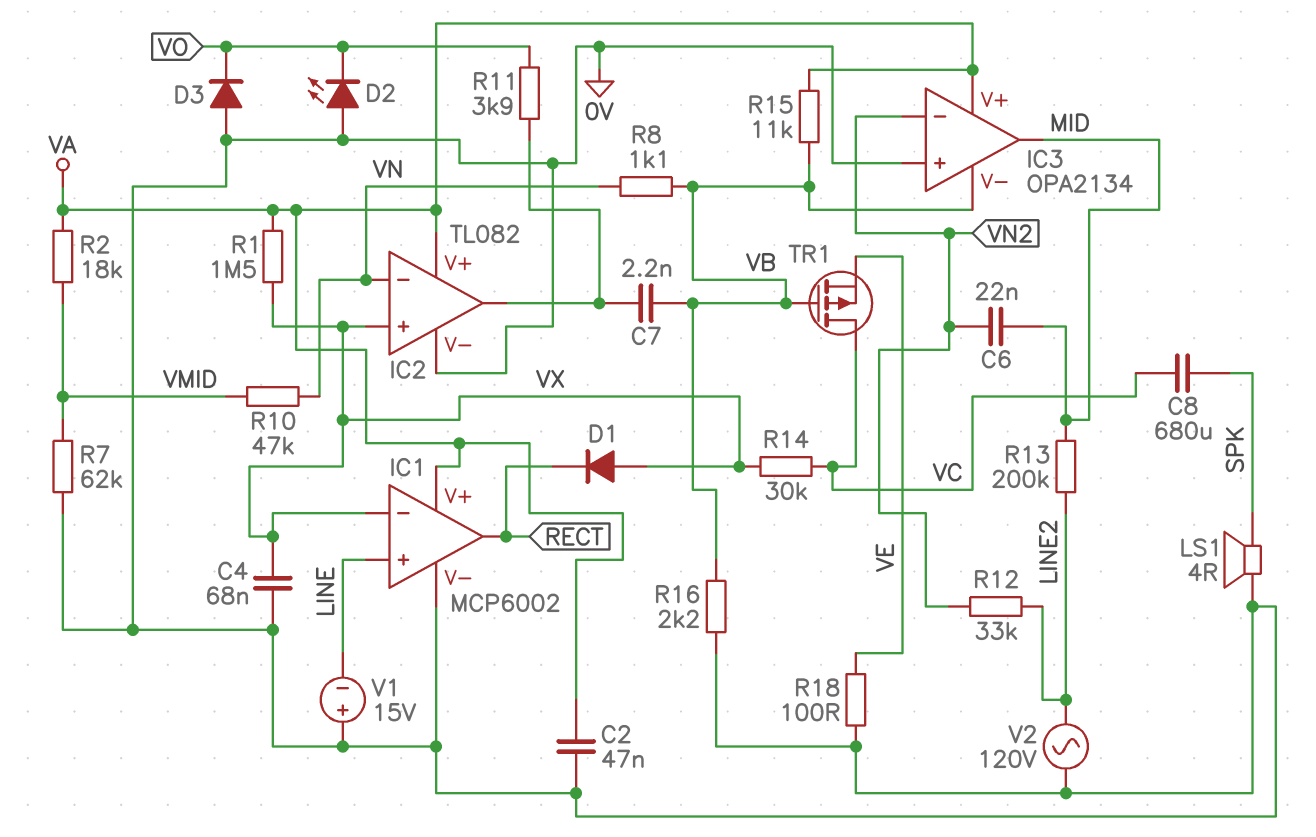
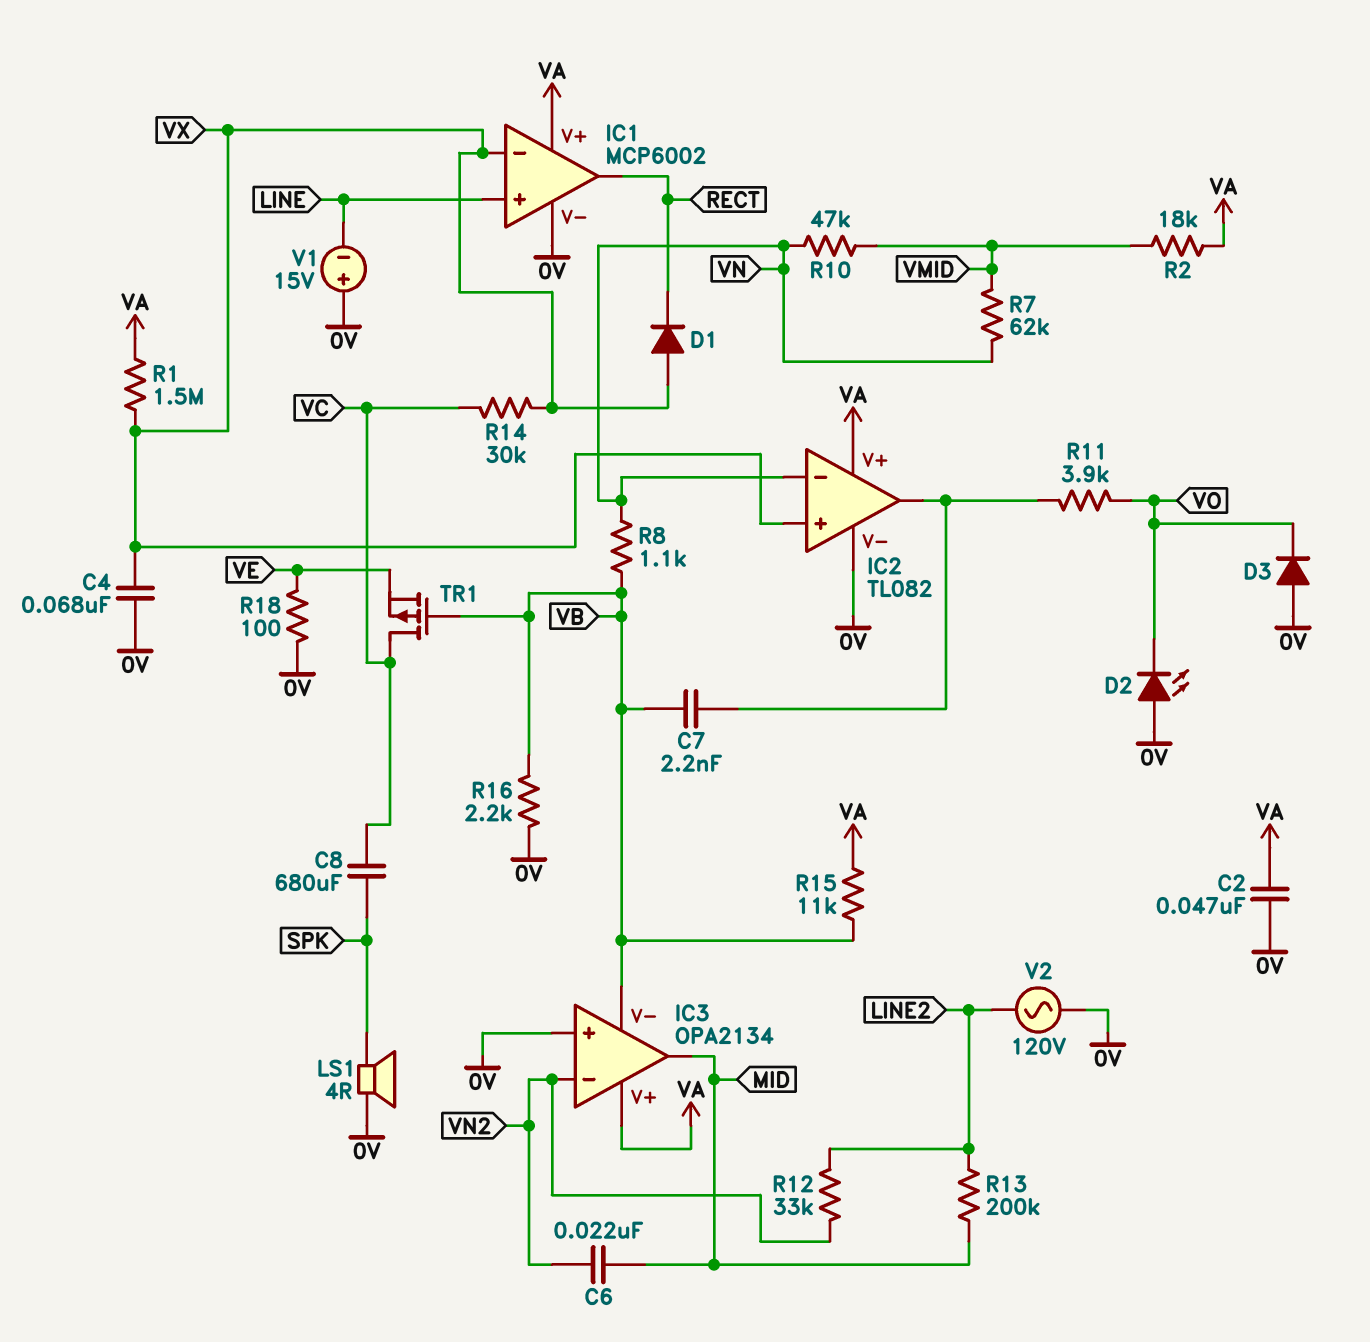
R7: 62k (0V, VMID) -> 62k (VMID, VN)

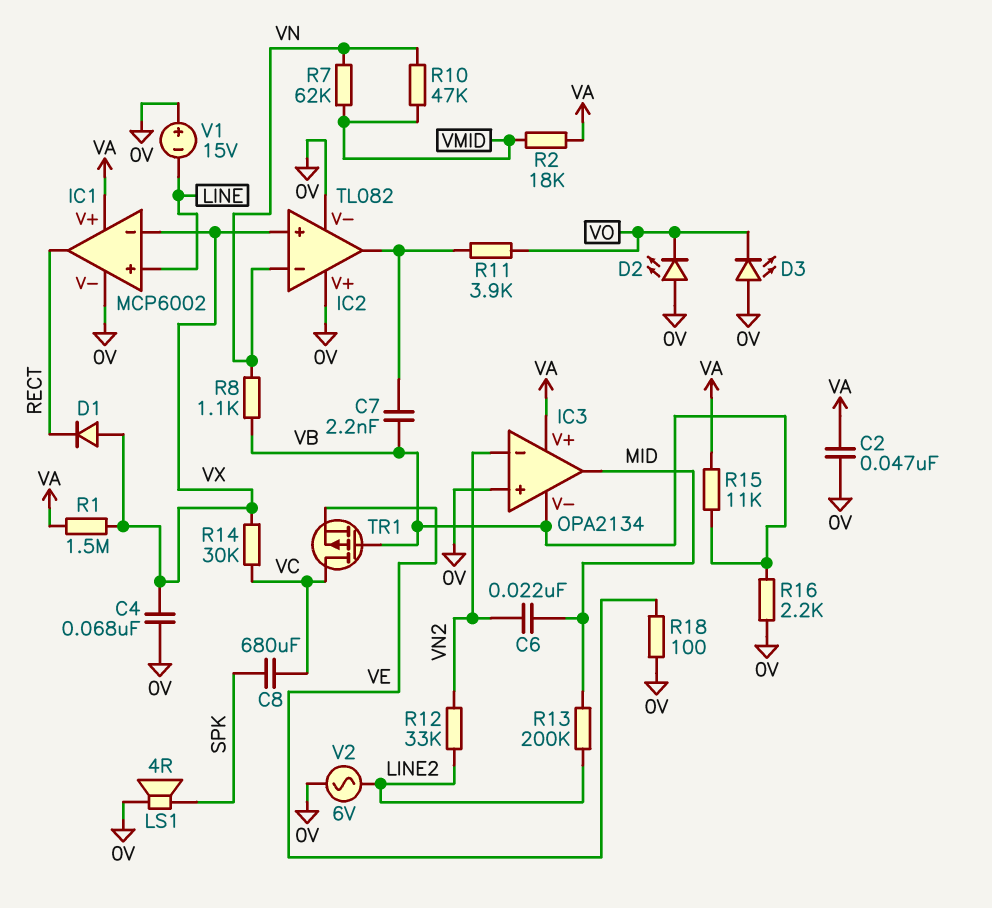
D3: diode (A 0V, K VO) -> LED (A 0V, K VO)
IC2 pin V+: VA -> 0V
V2: AC 120V (0V, LINE2) -> AC 6V (0V, LINE2)

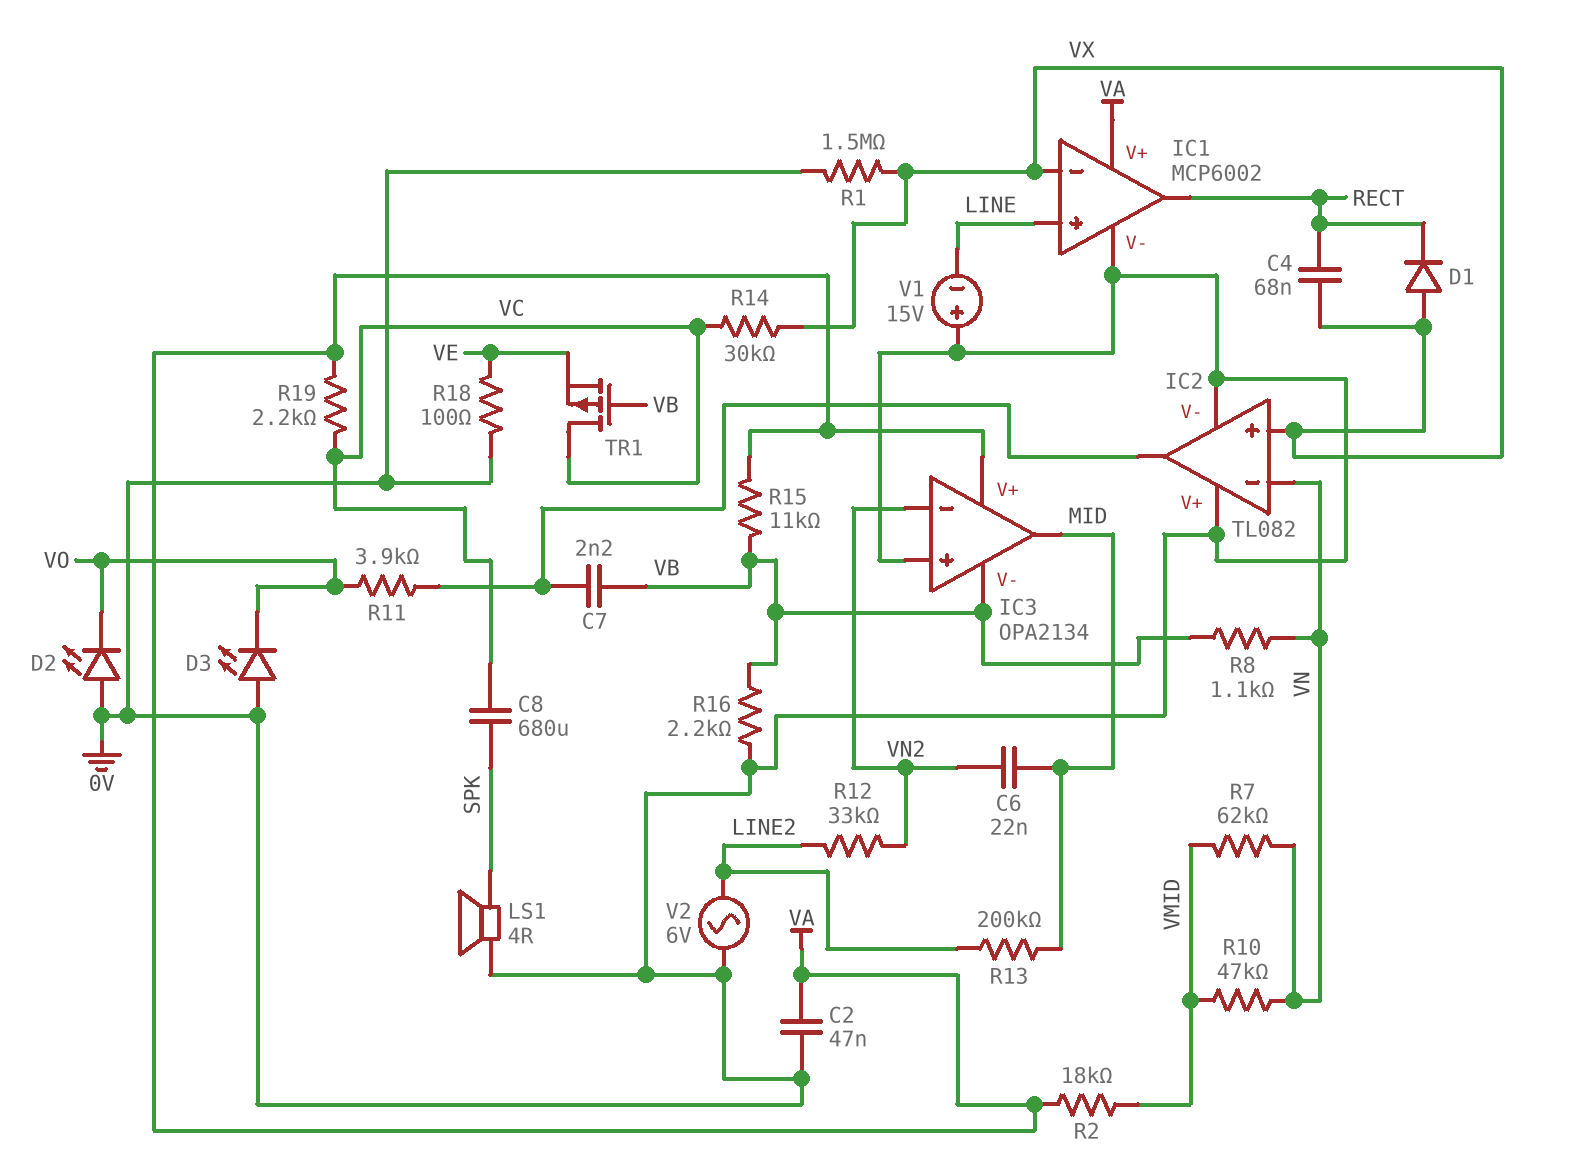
C4: 68nF (0V, VX) -> 68nF (RECT, VX)
R1: 1.5M (VA, VX) -> 1.5M (0V, VX)
R19: none -> 2.2k (VA, VC)

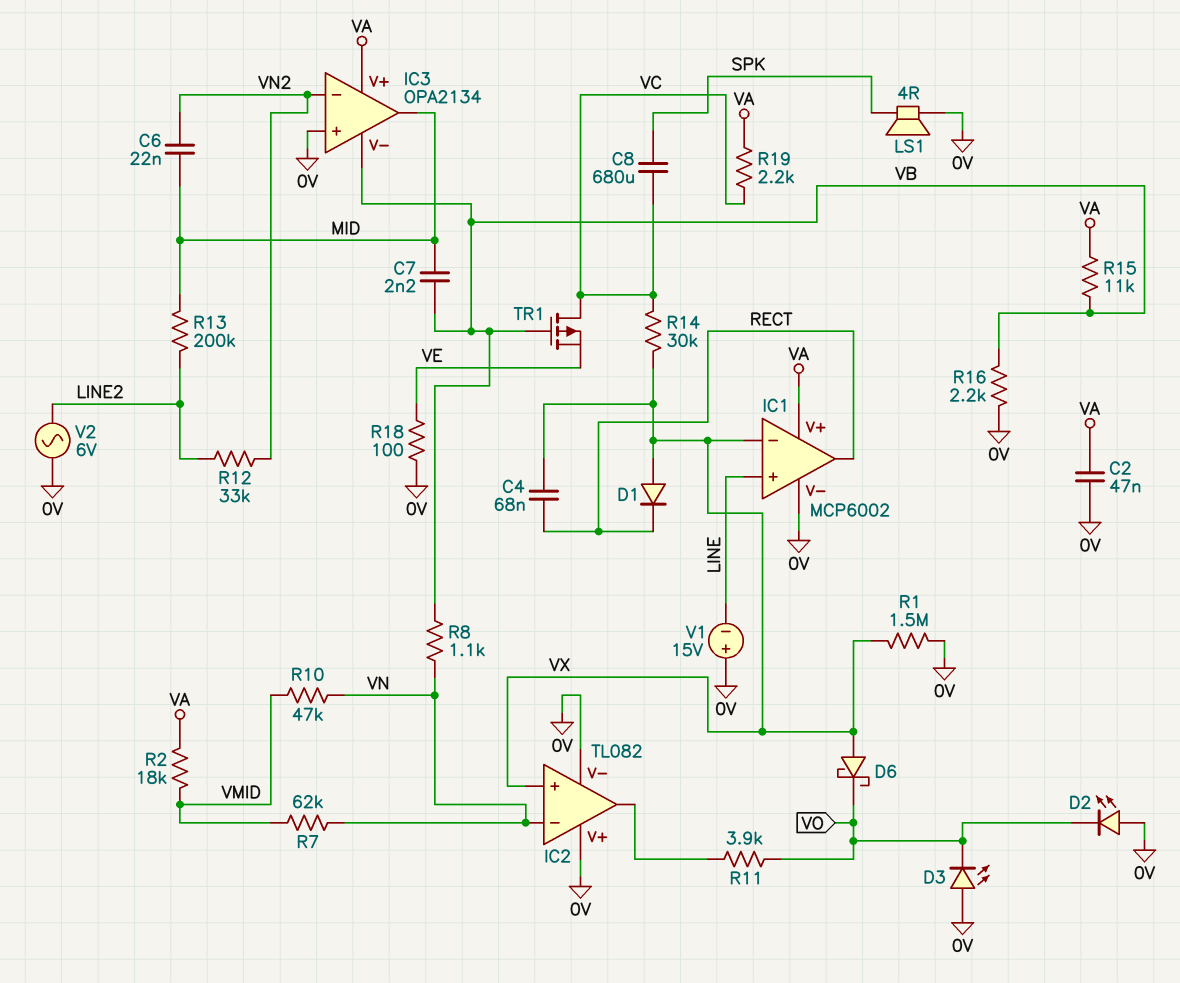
C7: 2.2nF (IC2/out, VB) -> 2.2nF (MID, VB)
D6: none -> schottky (A VX, K VO)

